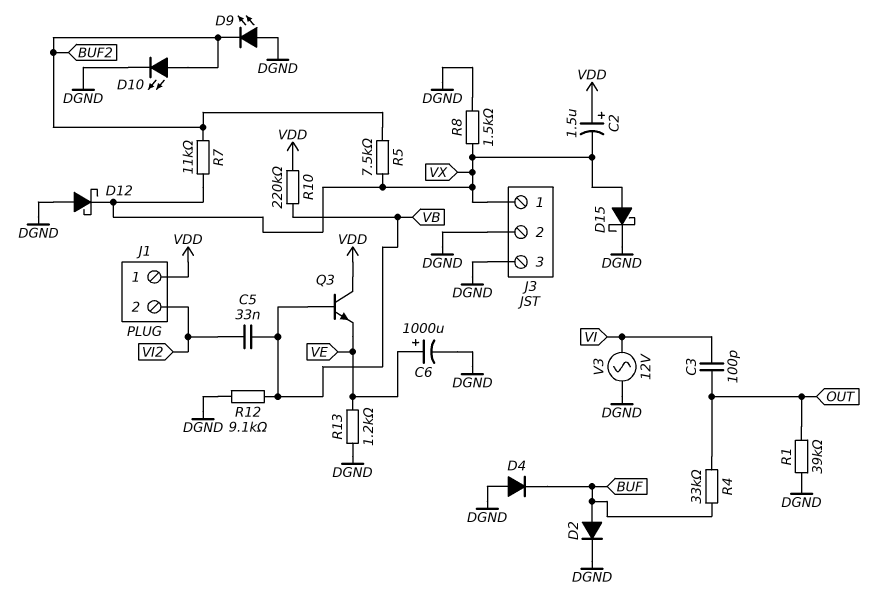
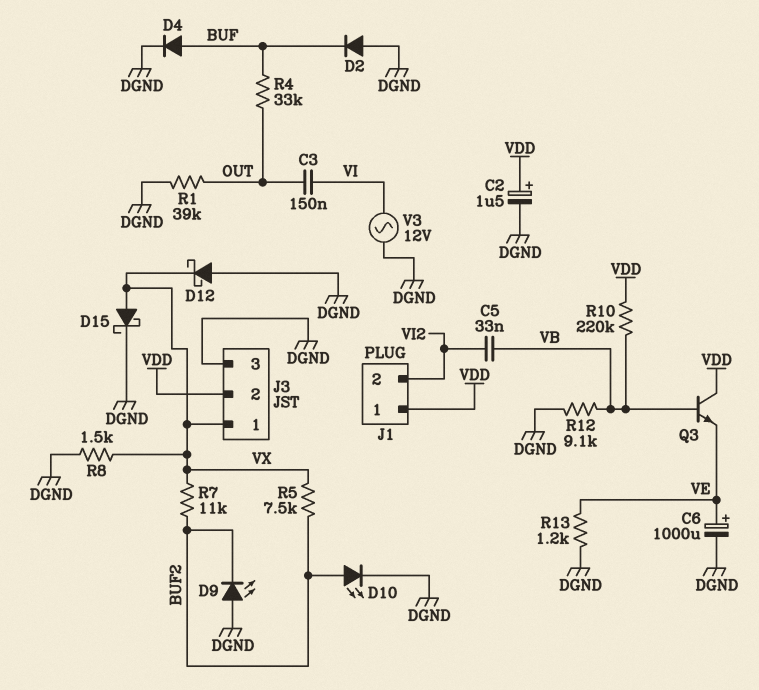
C2: 1.5uF (plus VDD, minus VX) -> 1.5uF (plus VDD, minus DGND)
C3: 100pF (OUT, VI) -> 150nF (OUT, VI)
D2: diode (A BUF, K DGND) -> diode (A DGND, K BUF)
D4: diode (A DGND, K BUF) -> diode (A BUF, K DGND)
J3 pin 2: DGND -> VDD

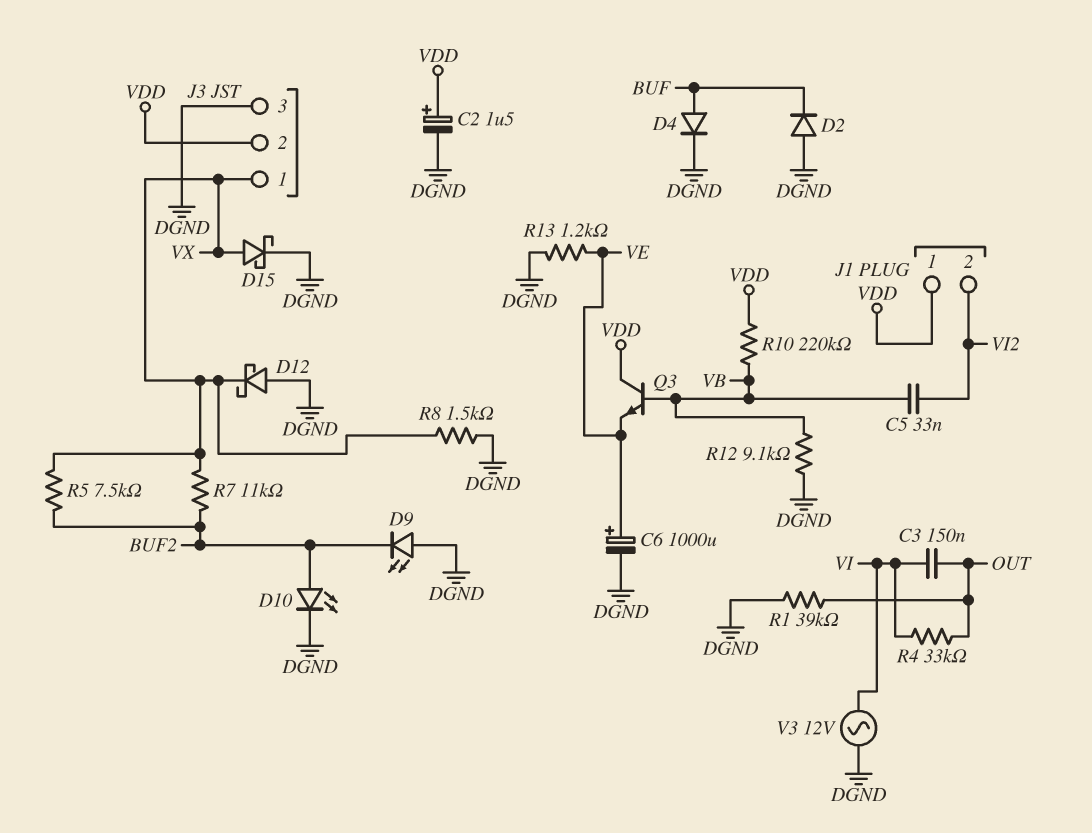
R4: 33k (BUF, OUT) -> 33k (OUT, VI)

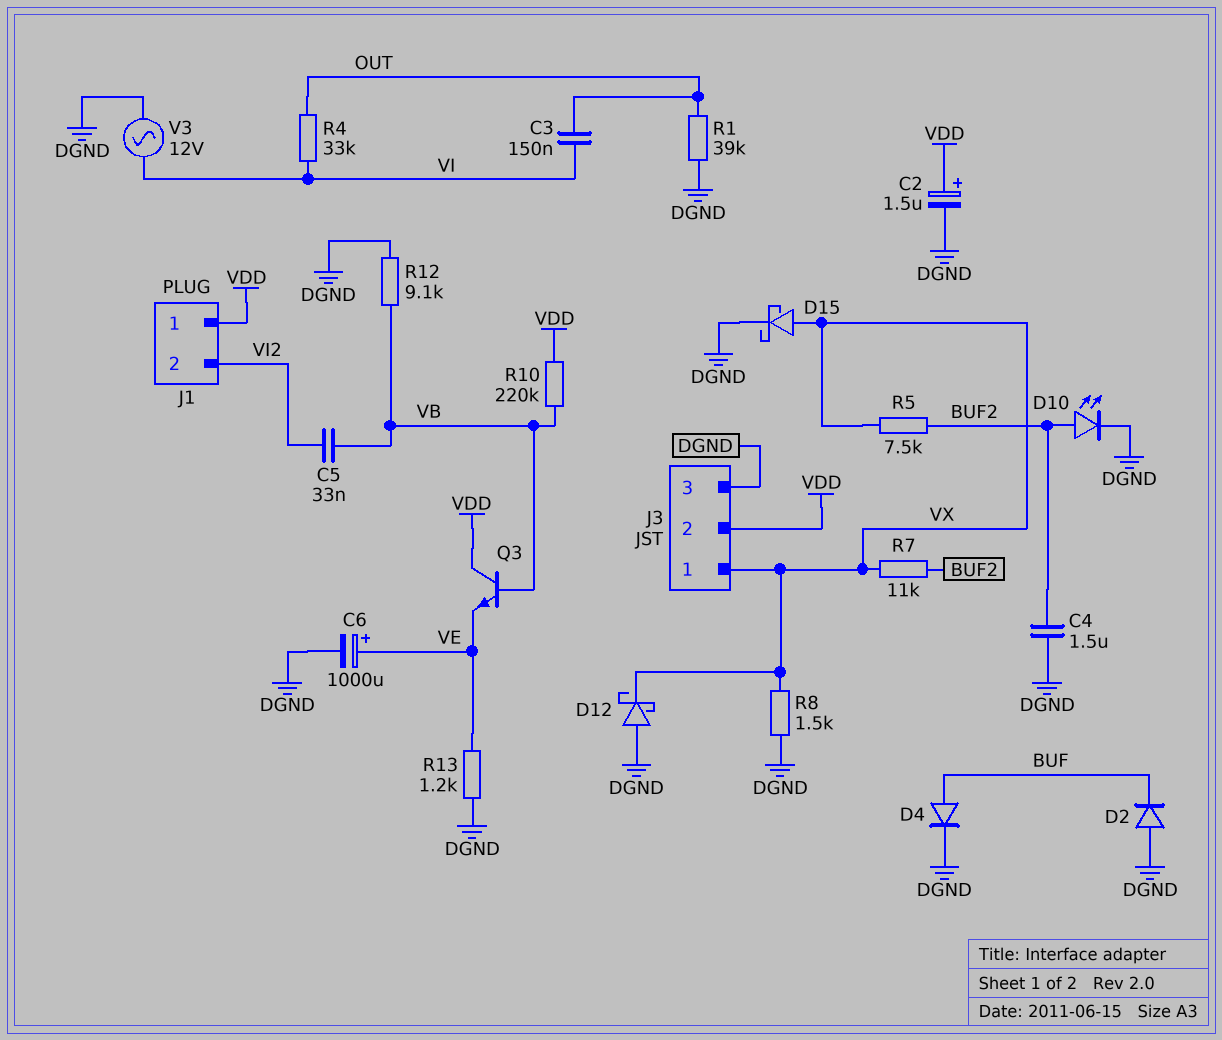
C4: none -> 1.5uF (BUF2, DGND)
D9: LED (A DGND, K BUF2) -> none

